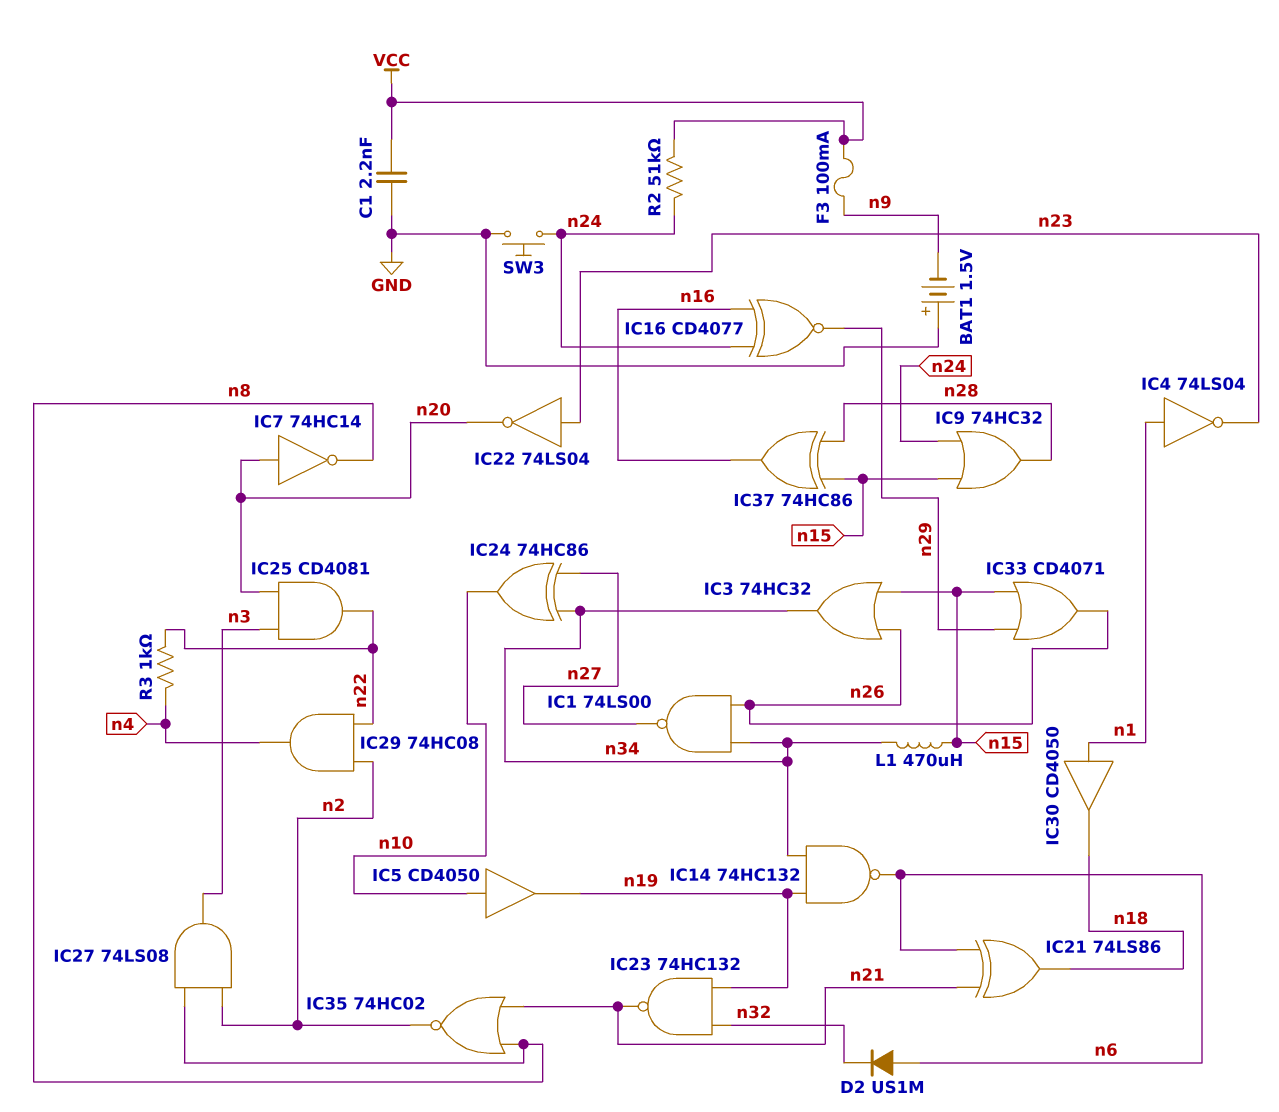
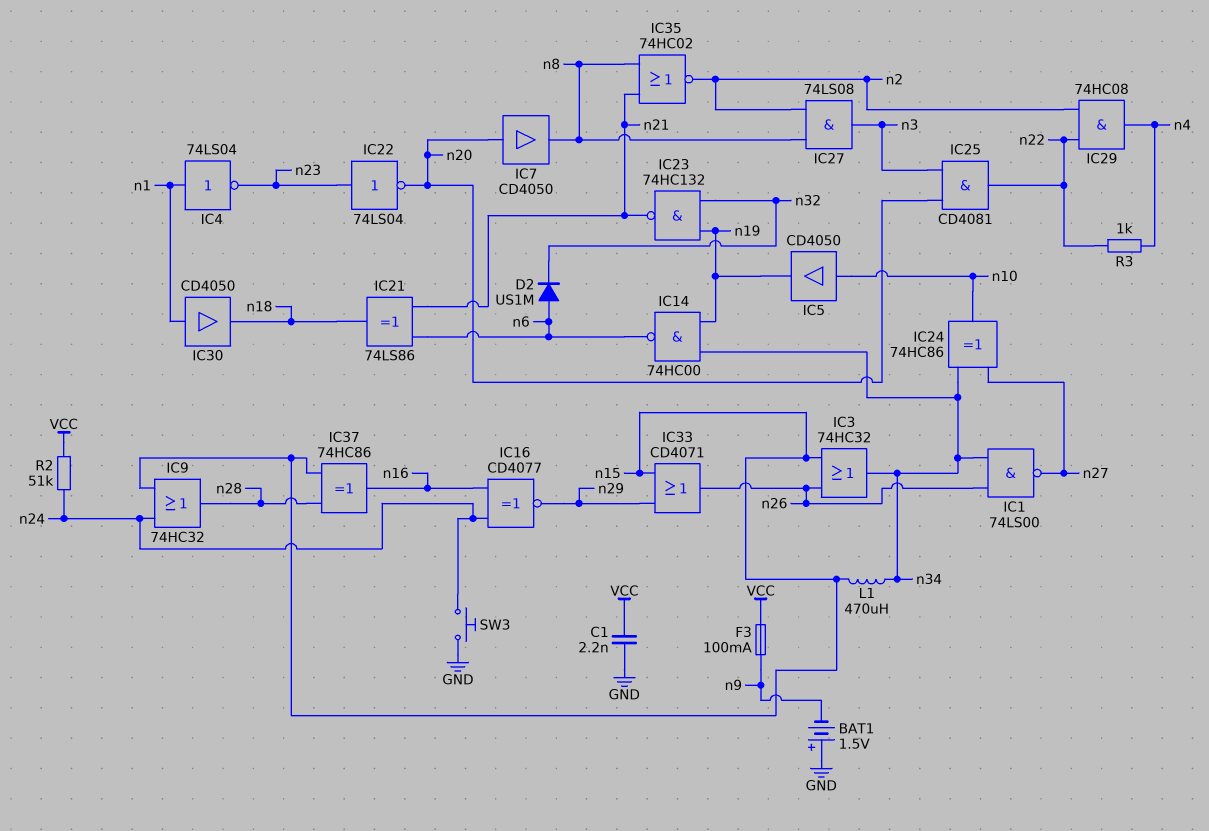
IC7: NOT 74HC14 (in n20, out n8) -> buffer CD4050 (in n20, out n8)
IC14: NAND 74HC132 (in n19, in n34, out n6) -> NAND 74HC00 (in n19, in n34, out n6)

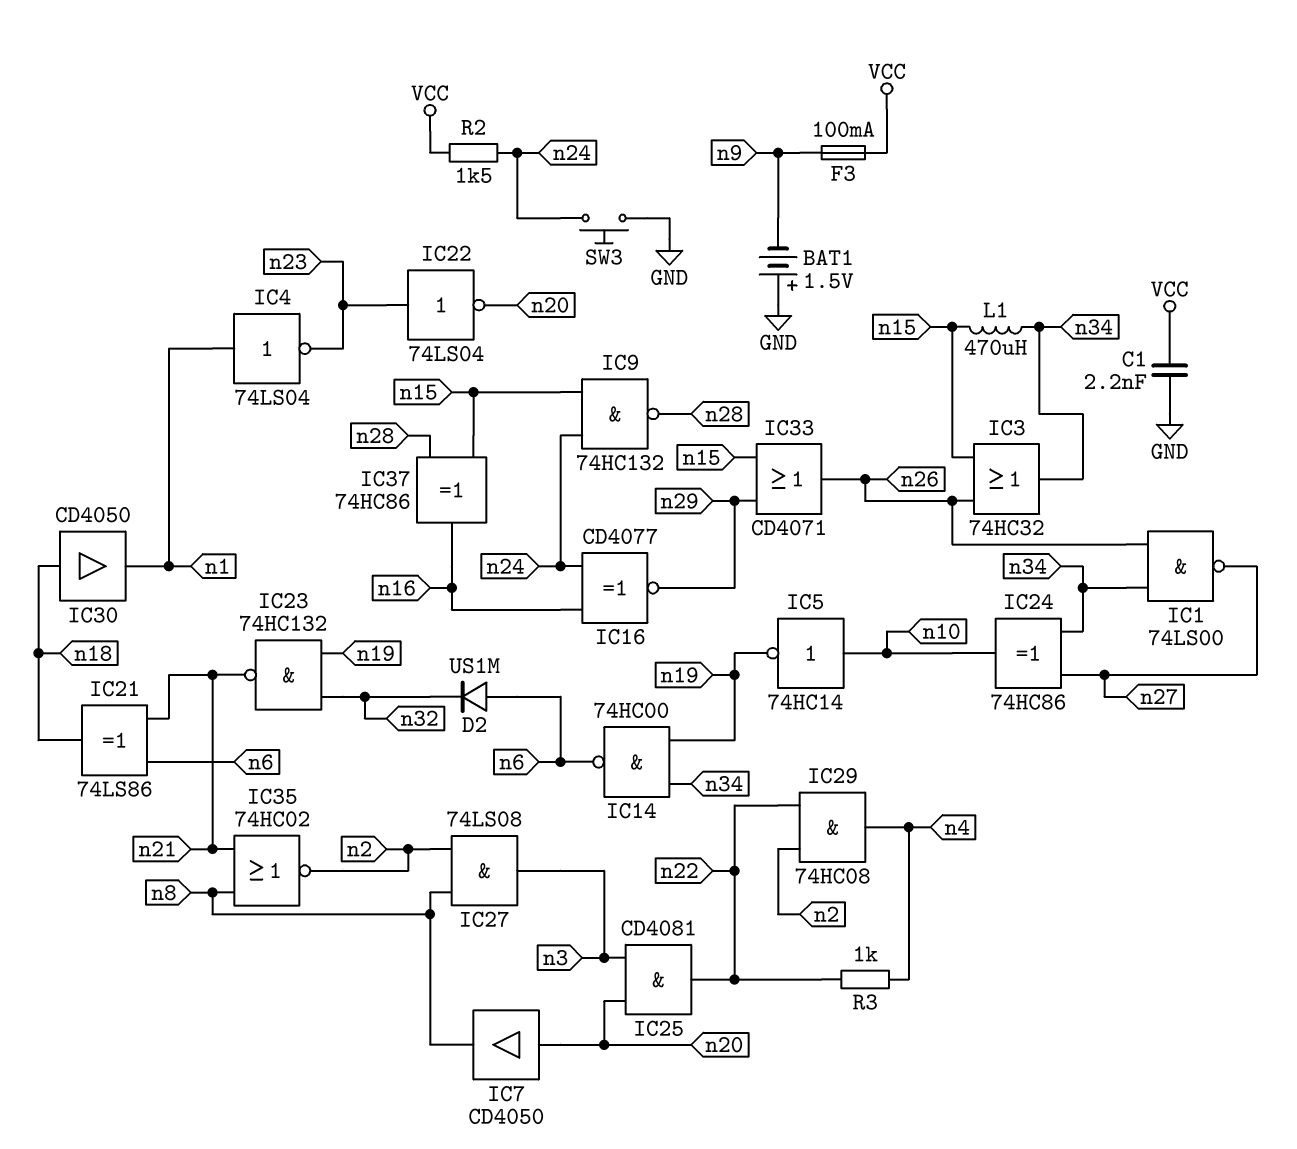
IC5: buffer CD4050 (in n10, out n19) -> NOT 74HC14 (in n10, out n19)
IC9: OR 74HC32 (in n15, in n24, out n28) -> NAND 74HC132 (in n15, in n24, out n28)
IC30: buffer CD4050 (in n1, out n18) -> buffer CD4050 (in n18, out n1)
R2: 51k (VCC, n24) -> 1.5k (VCC, n24)

